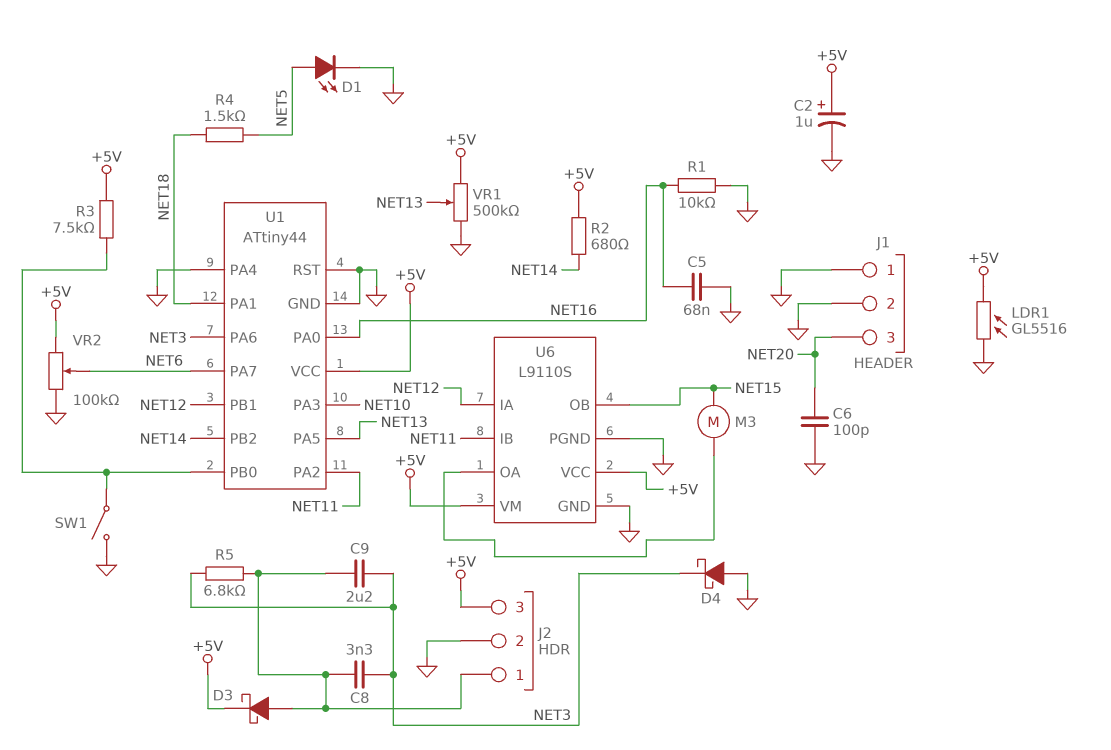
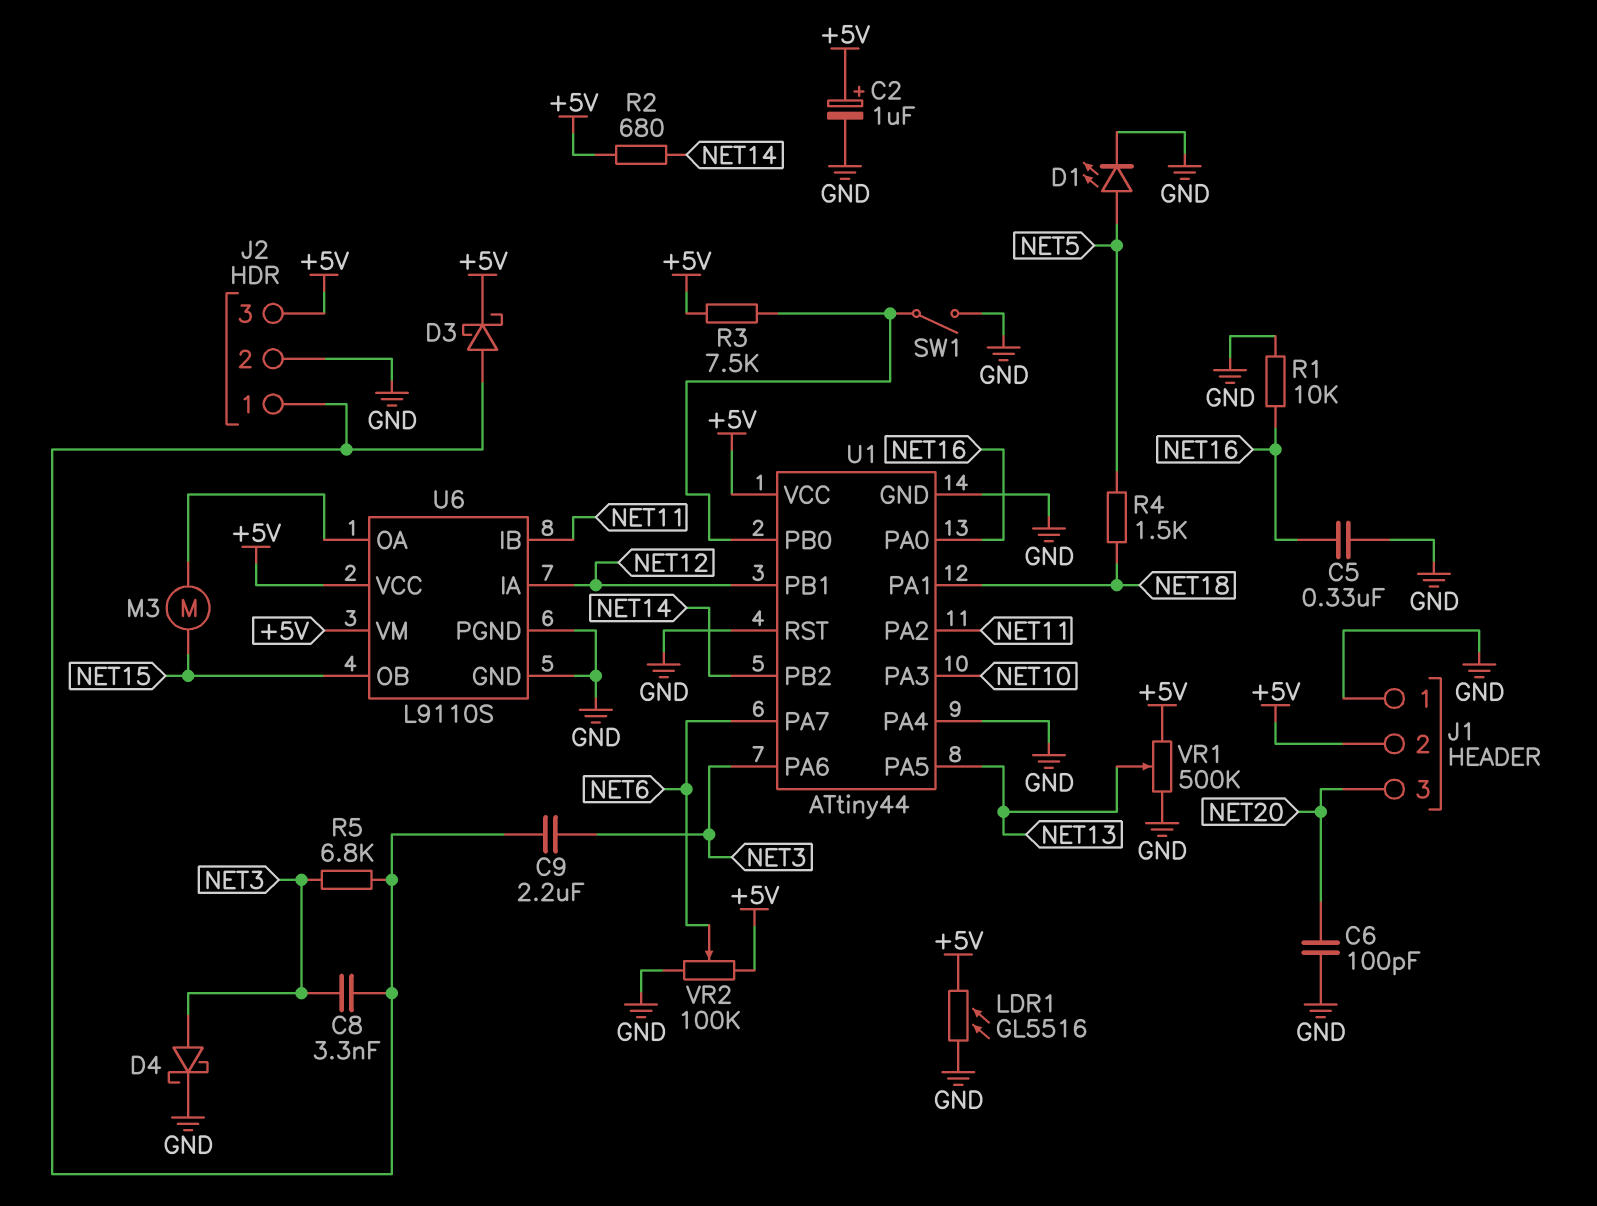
C5: 68nF (GND, NET16) -> 330nF (GND, NET16)
D4: schottky (A GND, K NET3) -> schottky (A NET3, K GND)
J1 pin 2: GND -> +5V

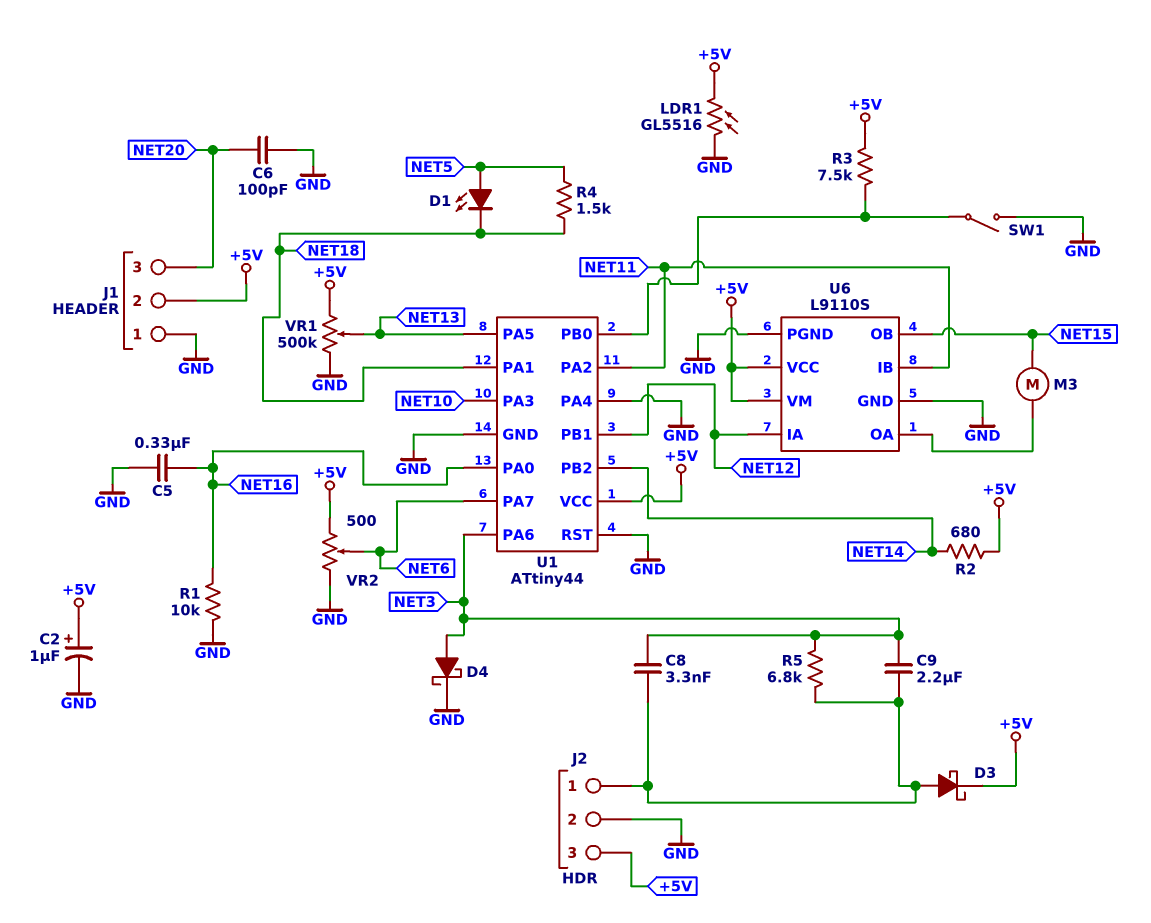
D1: LED (A NET5, K GND) -> LED (A NET5, K NET18)
VR2: 100k (+5V, GND, wiper NET6) -> 500 (+5V, GND, wiper NET6)

